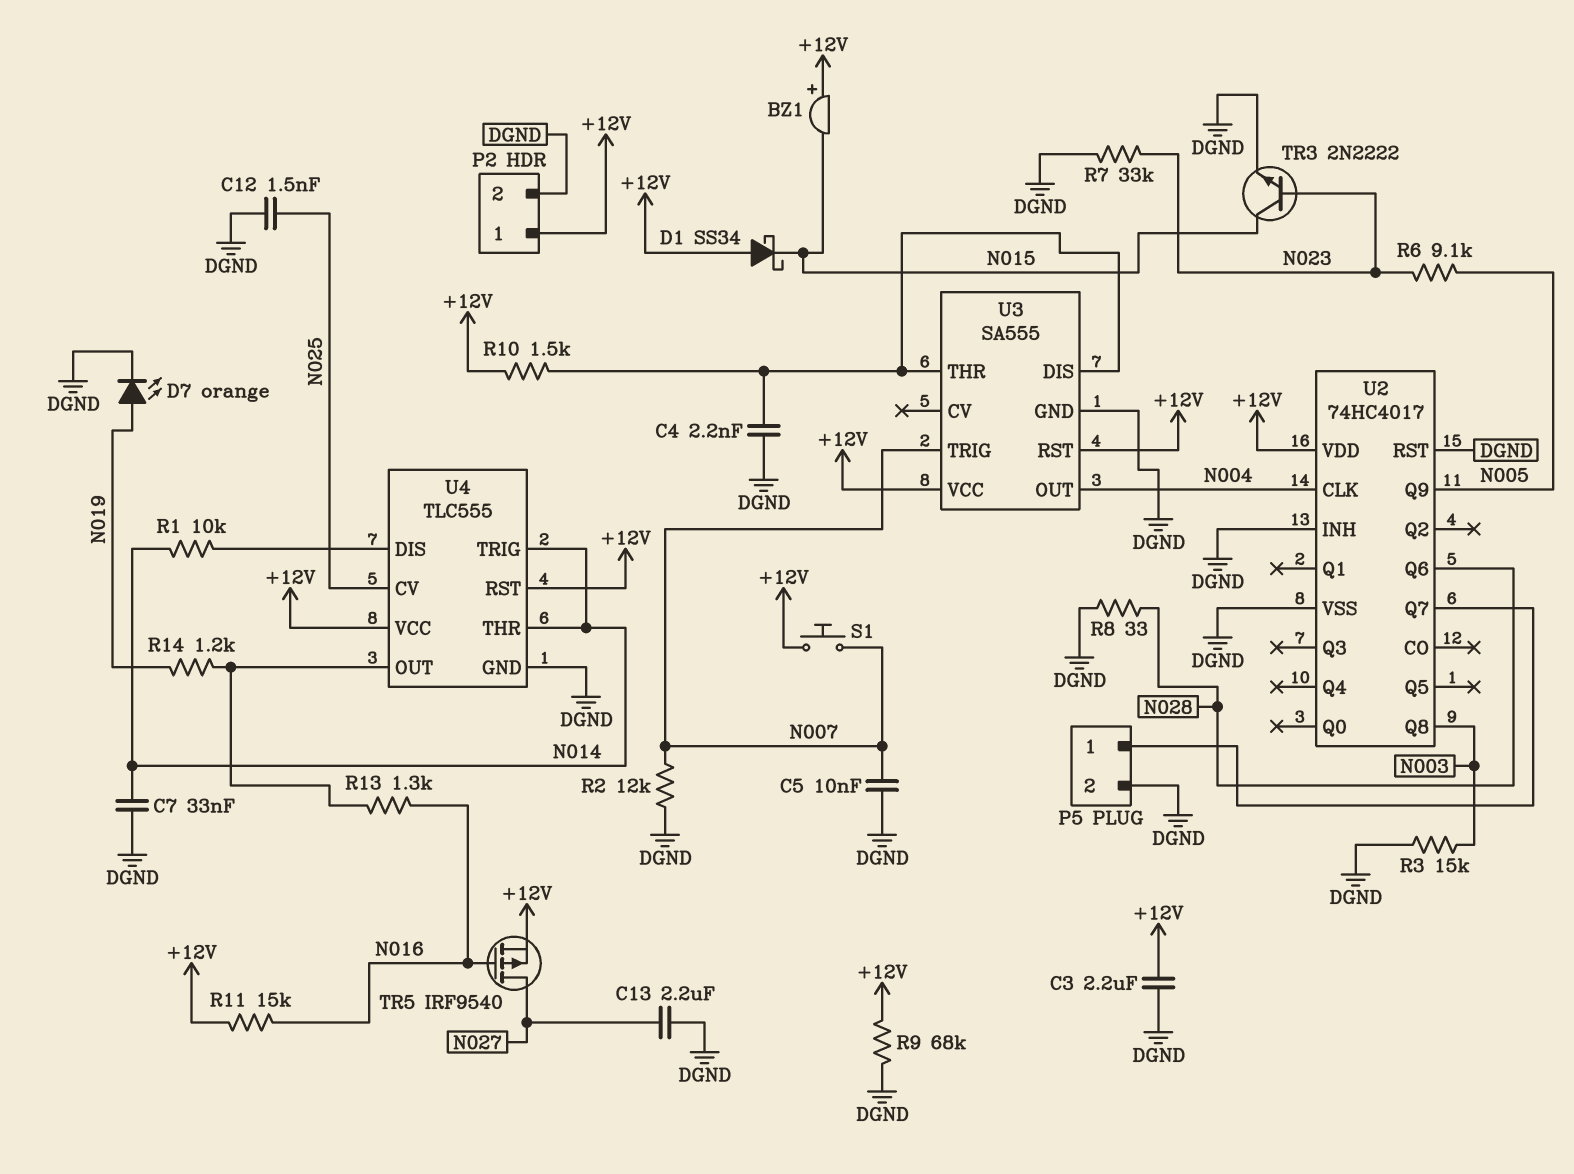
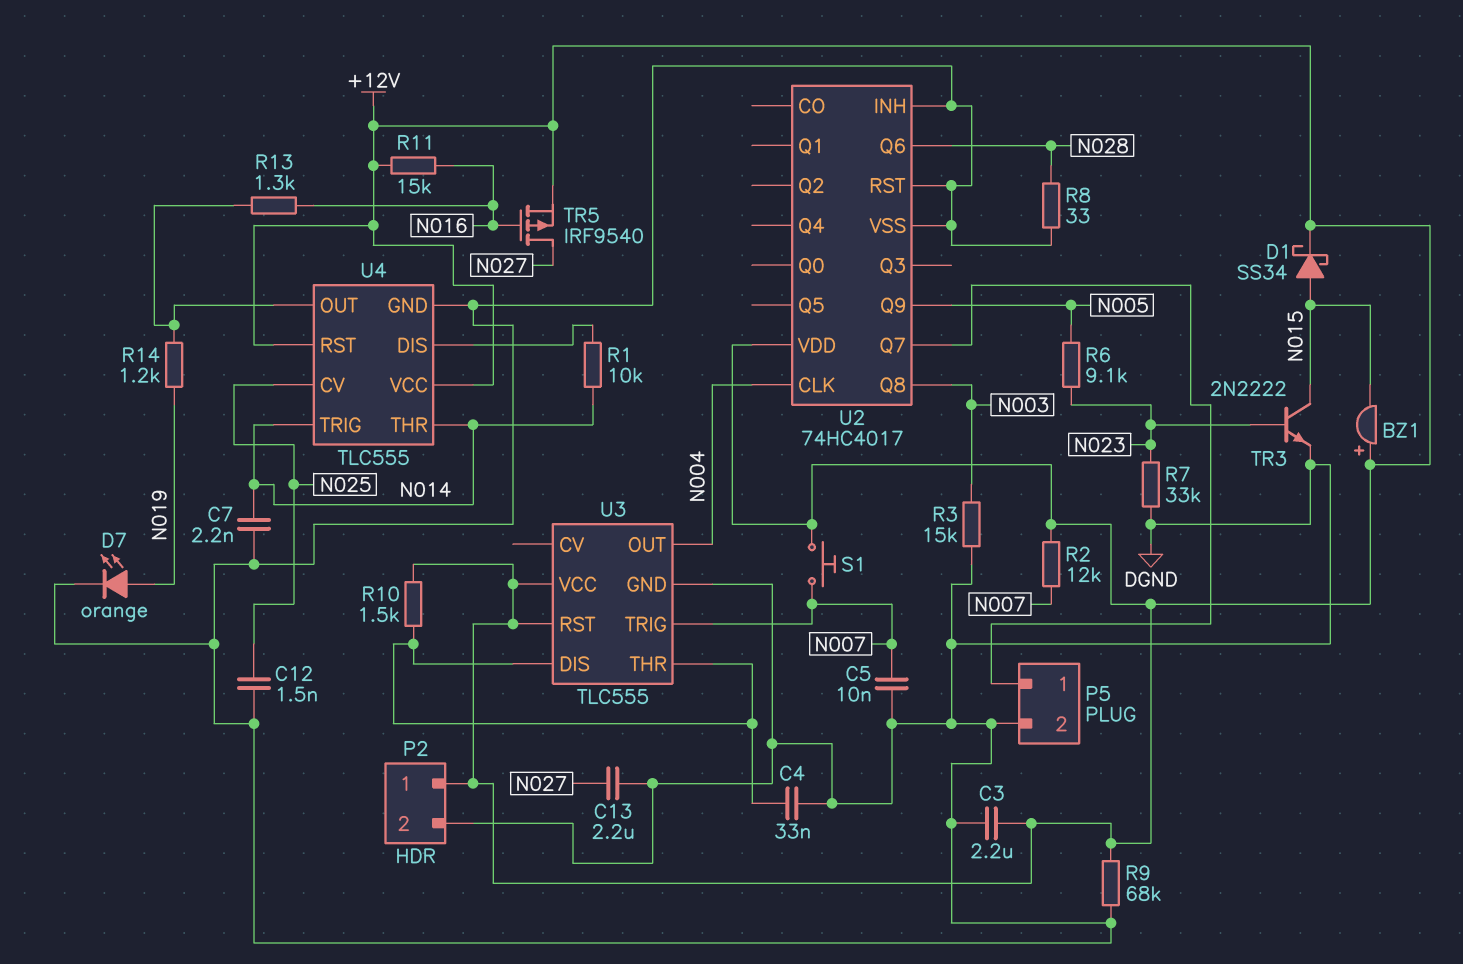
C4: 2.2nF (DGND, U3/DIS) -> 33nF (DGND, U3/DIS)
C7: 33nF (DGND, N014) -> 2.2nF (DGND, N014)
D1: schottky SS34 (A +12V, K N015) -> schottky SS34 (A N015, K +12V)
R2: 12k (DGND, N007) -> 12k (+12V, N007)
U3: SA555 -> TLC555

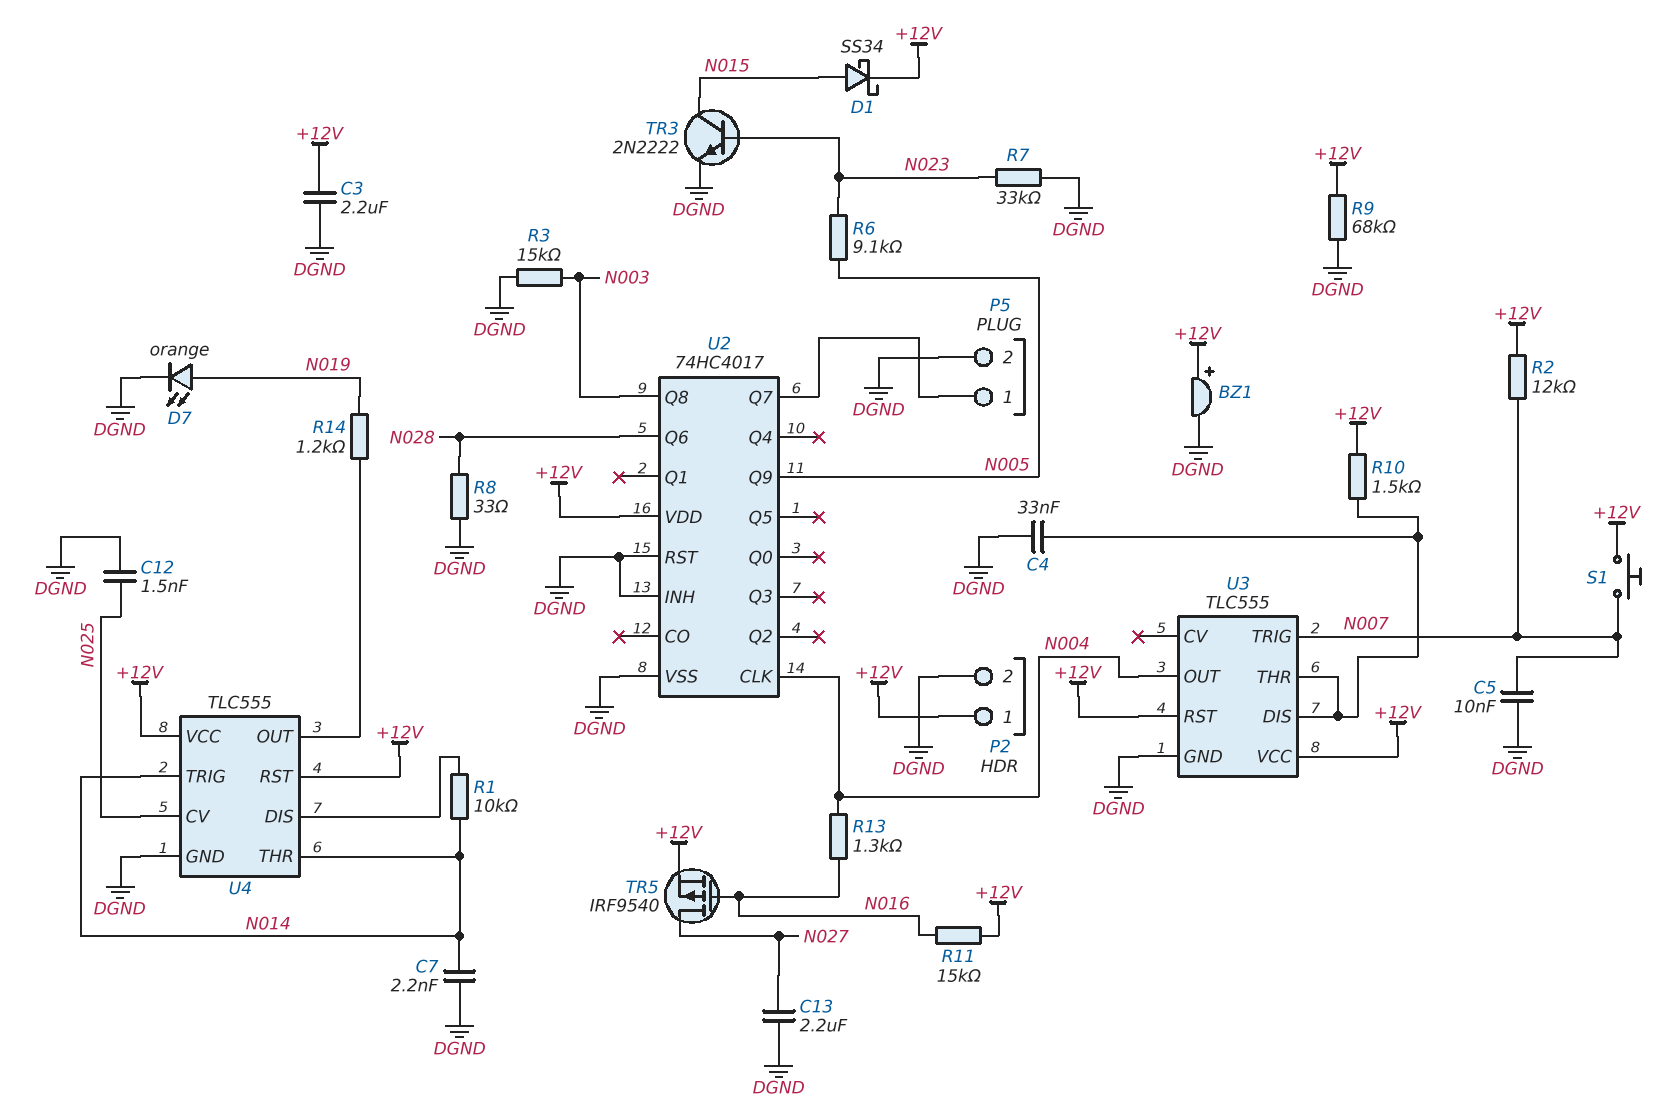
BZ1: buzzer (plus +12V, minus N015) -> buzzer (plus +12V, minus DGND)
R13: 1.3k (N016, U4/OUT) -> 1.3k (N004, N016)

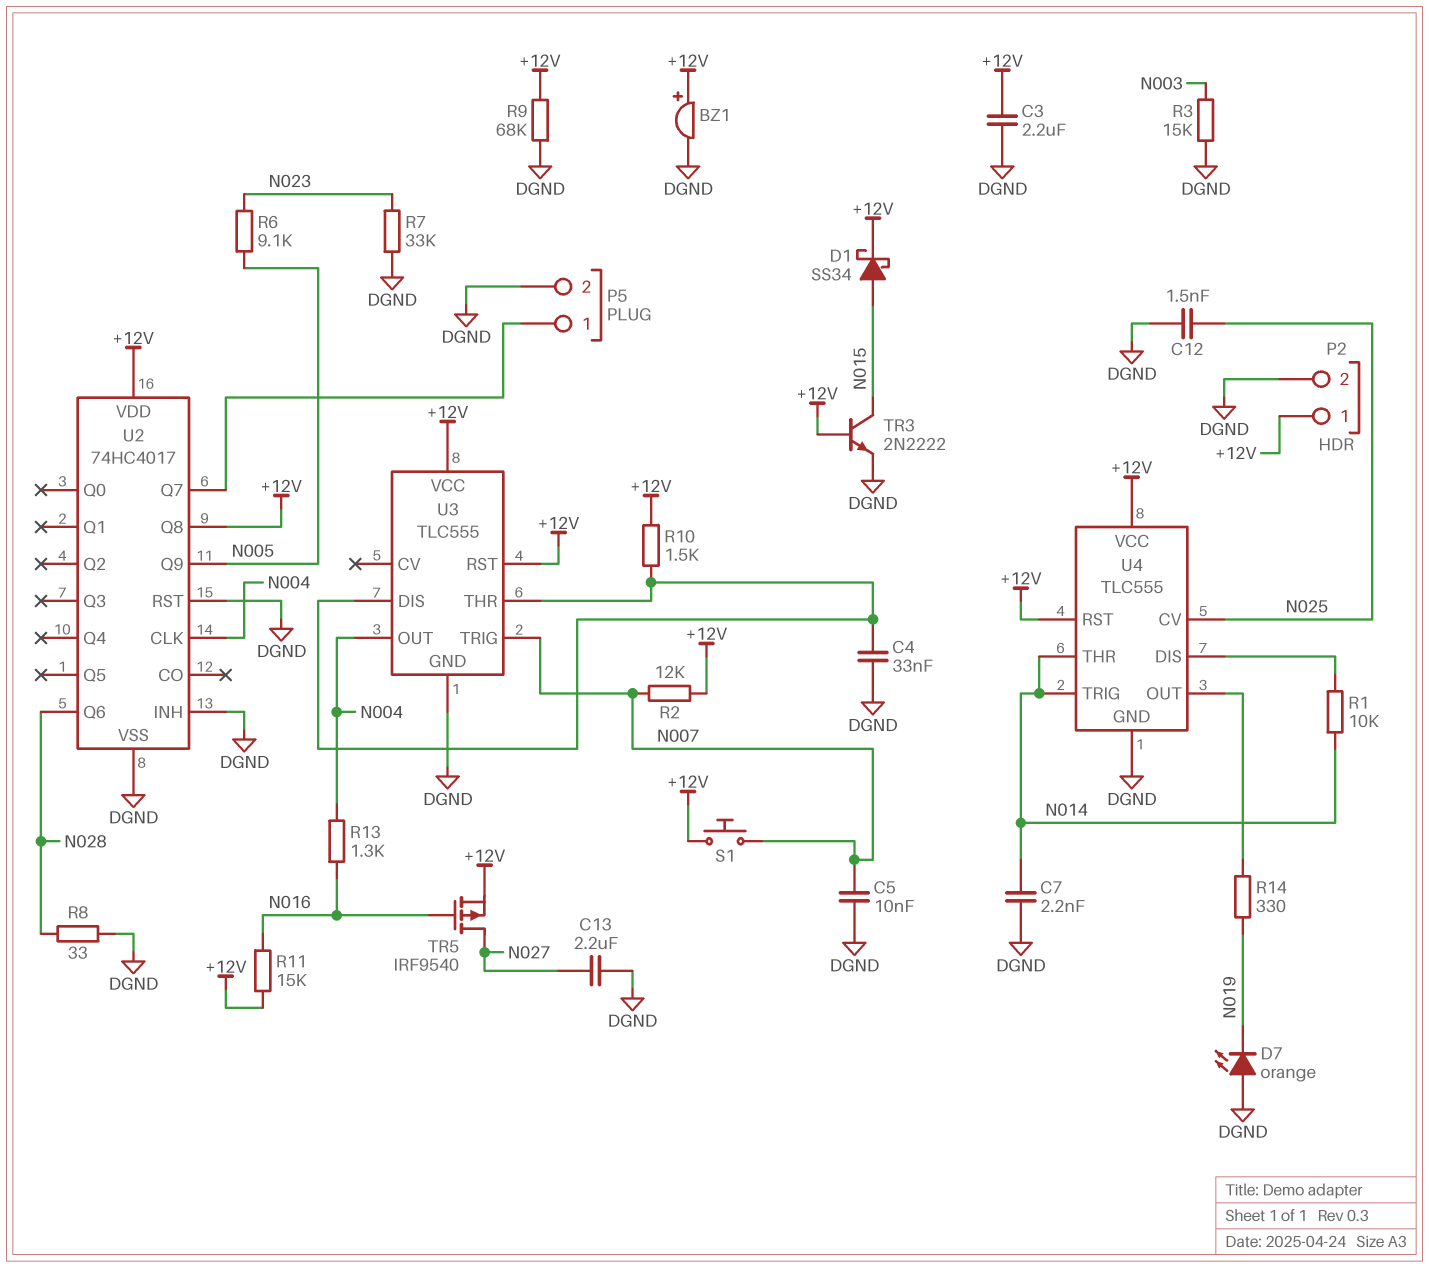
D7: LED orange (A N019, K DGND) -> LED orange (A DGND, K N019)
R14: 1.2k (N019, U4/OUT) -> 330 (N019, U4/OUT)
TR3: NPN 2N2222 (B N023, C N015, E DGND) -> NPN 2N2222 (B +12V, C N015, E DGND)
U2 pin Q8: N003 -> +12V

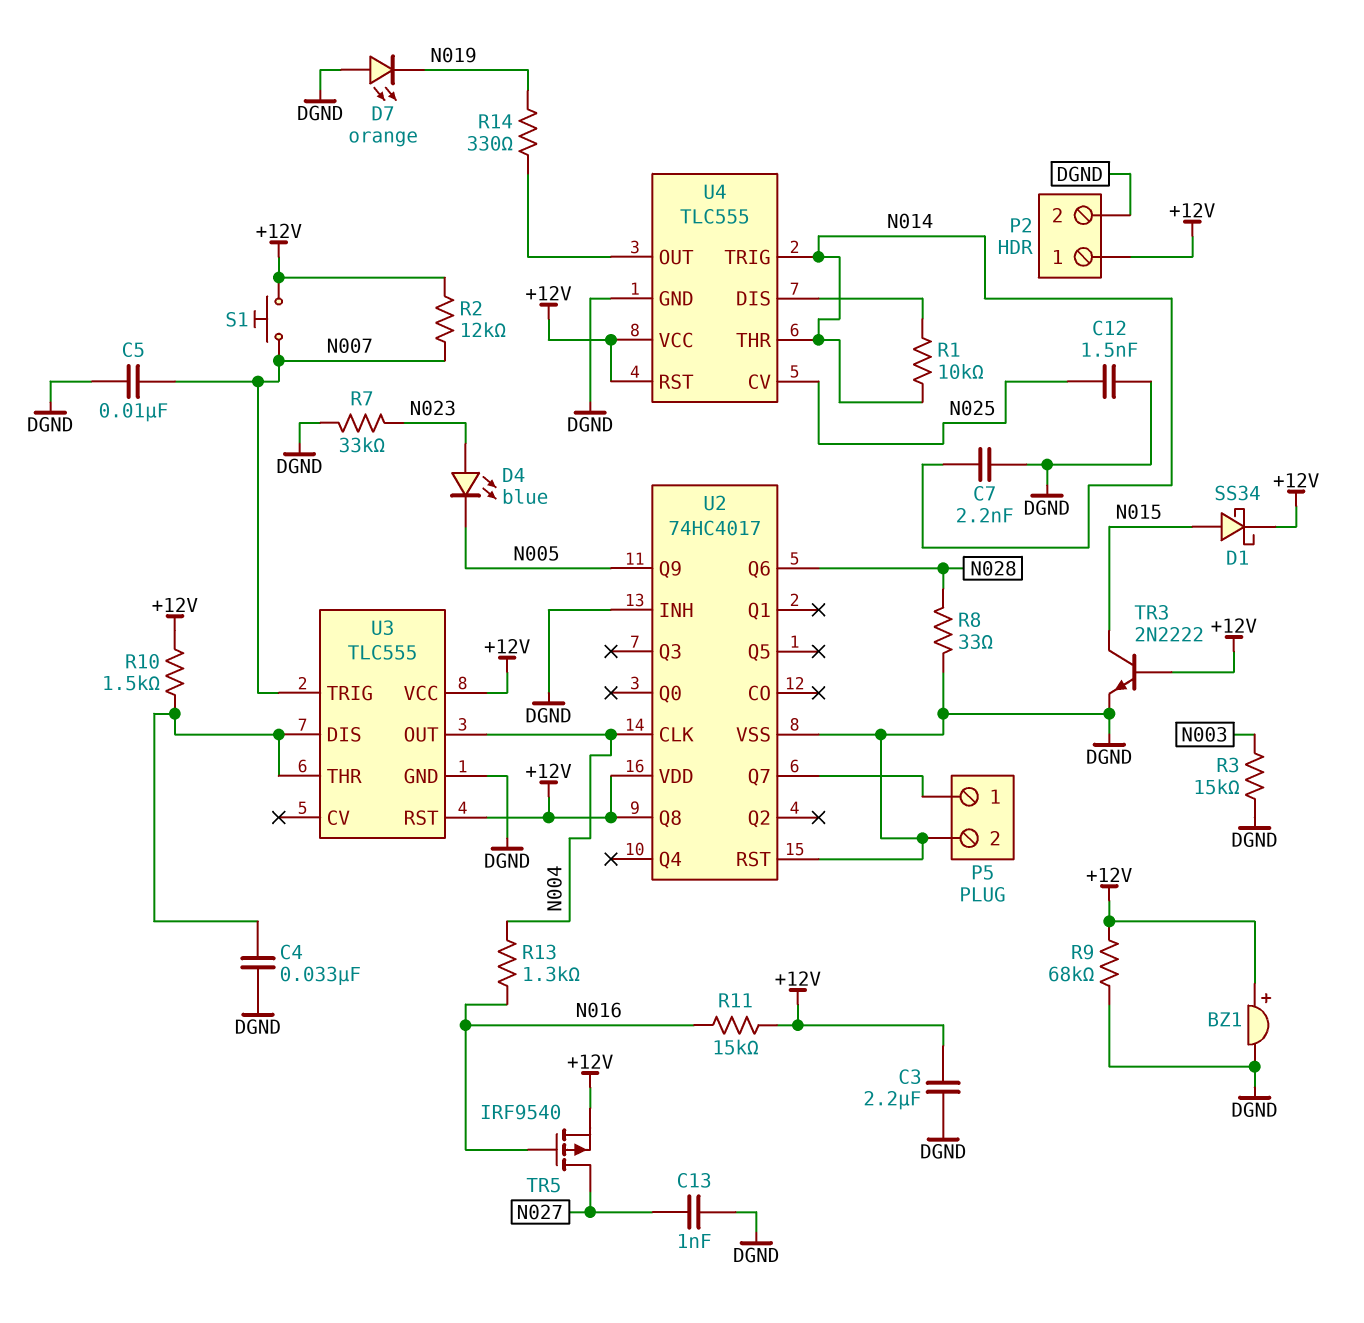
C13: 2.2uF (DGND, N027) -> 1nF (DGND, N027)
D4: none -> LED blue (A N023, K N005)
R6: 9.1k (N005, N023) -> none

